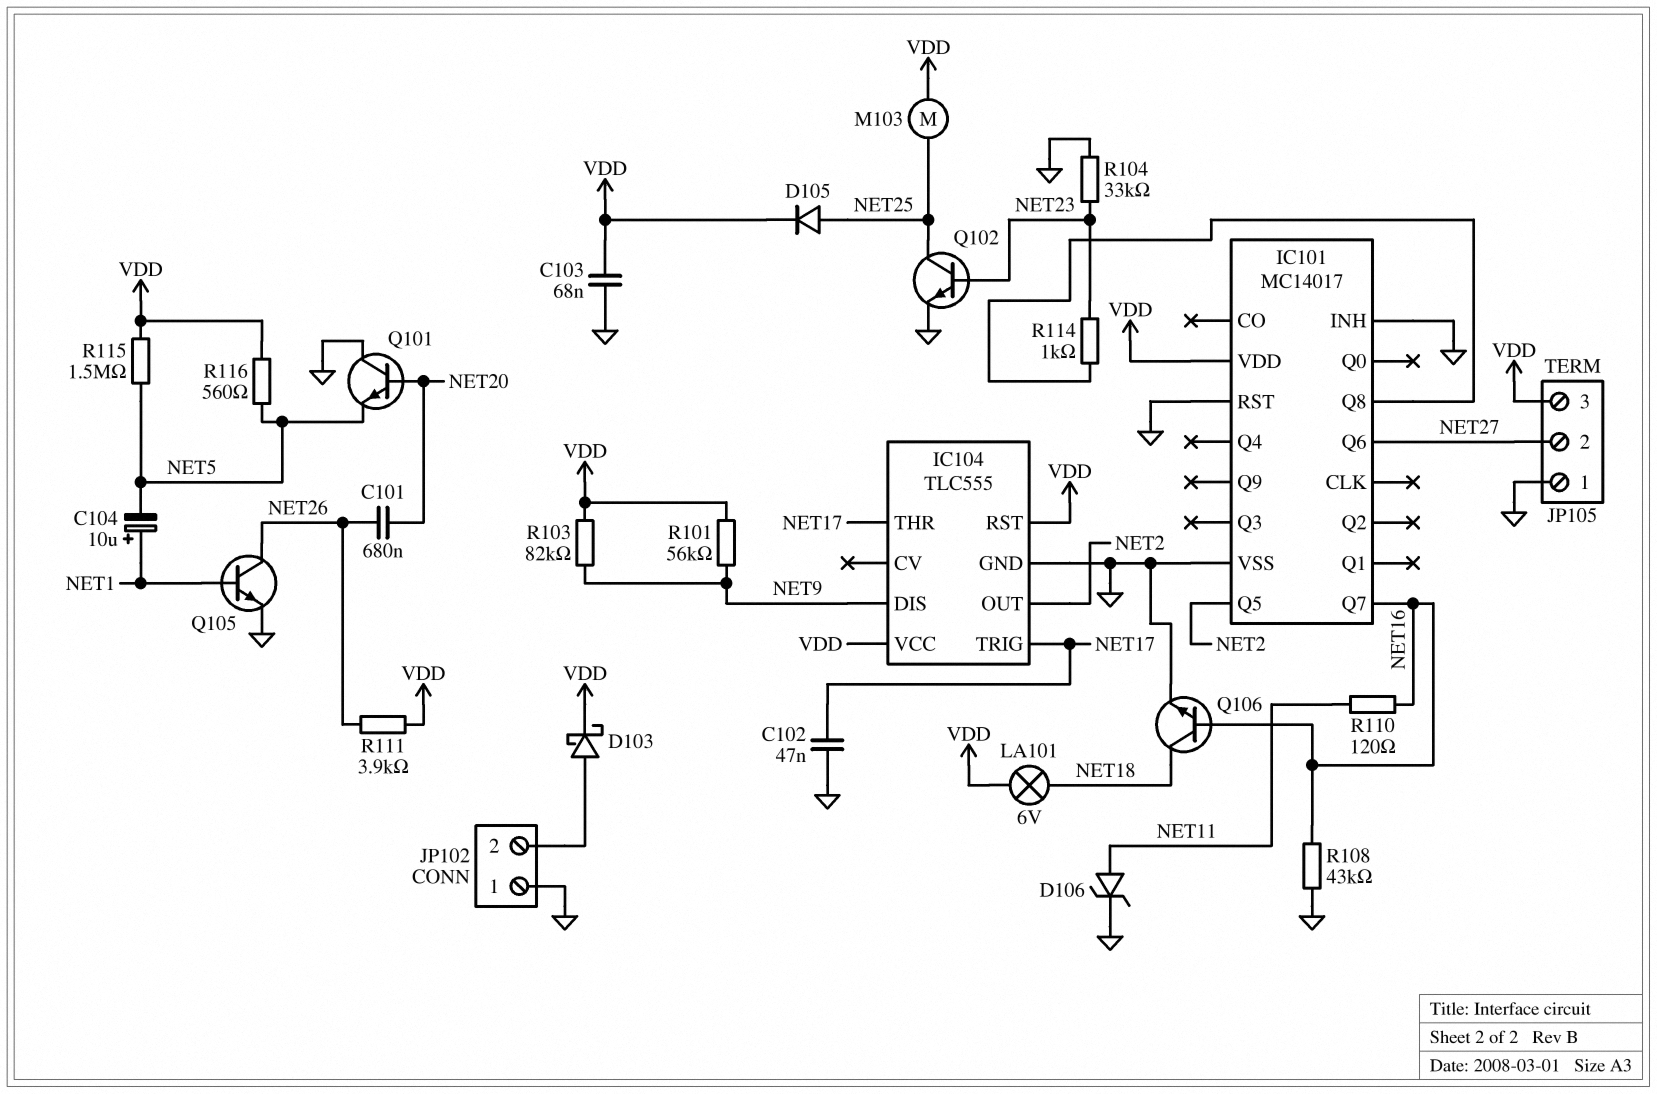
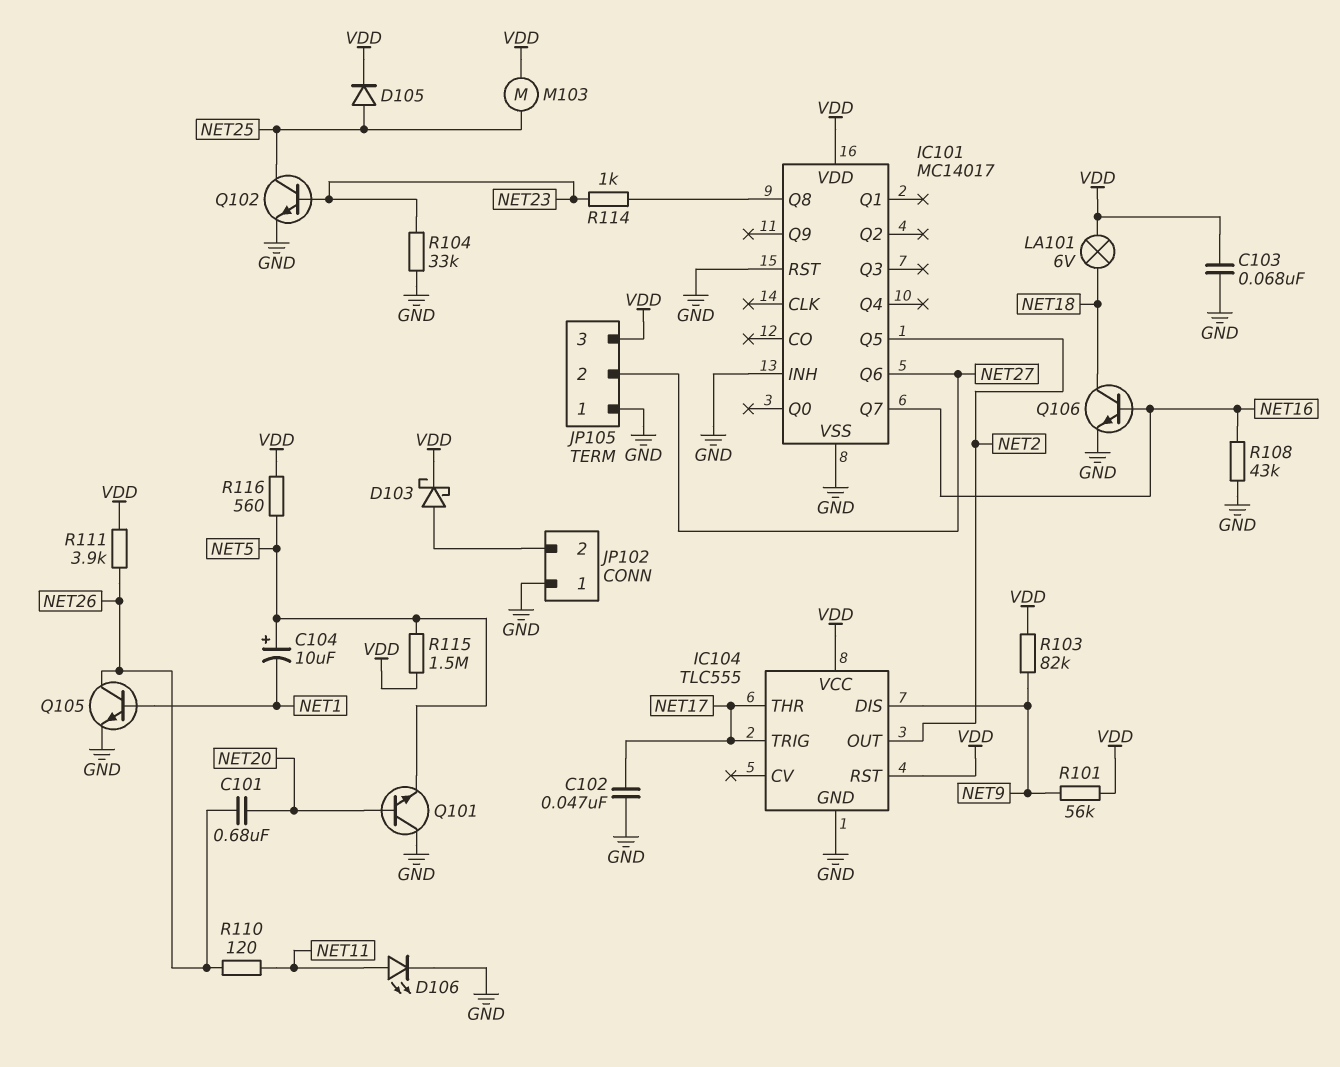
C104: 10uF (plus NET1, minus NET5) -> 10uF (plus NET5, minus NET1)
D106: zener (A NET11, K GND) -> LED (A NET11, K GND)
R110: 120 (NET11, NET16) -> 120 (NET11, NET26)

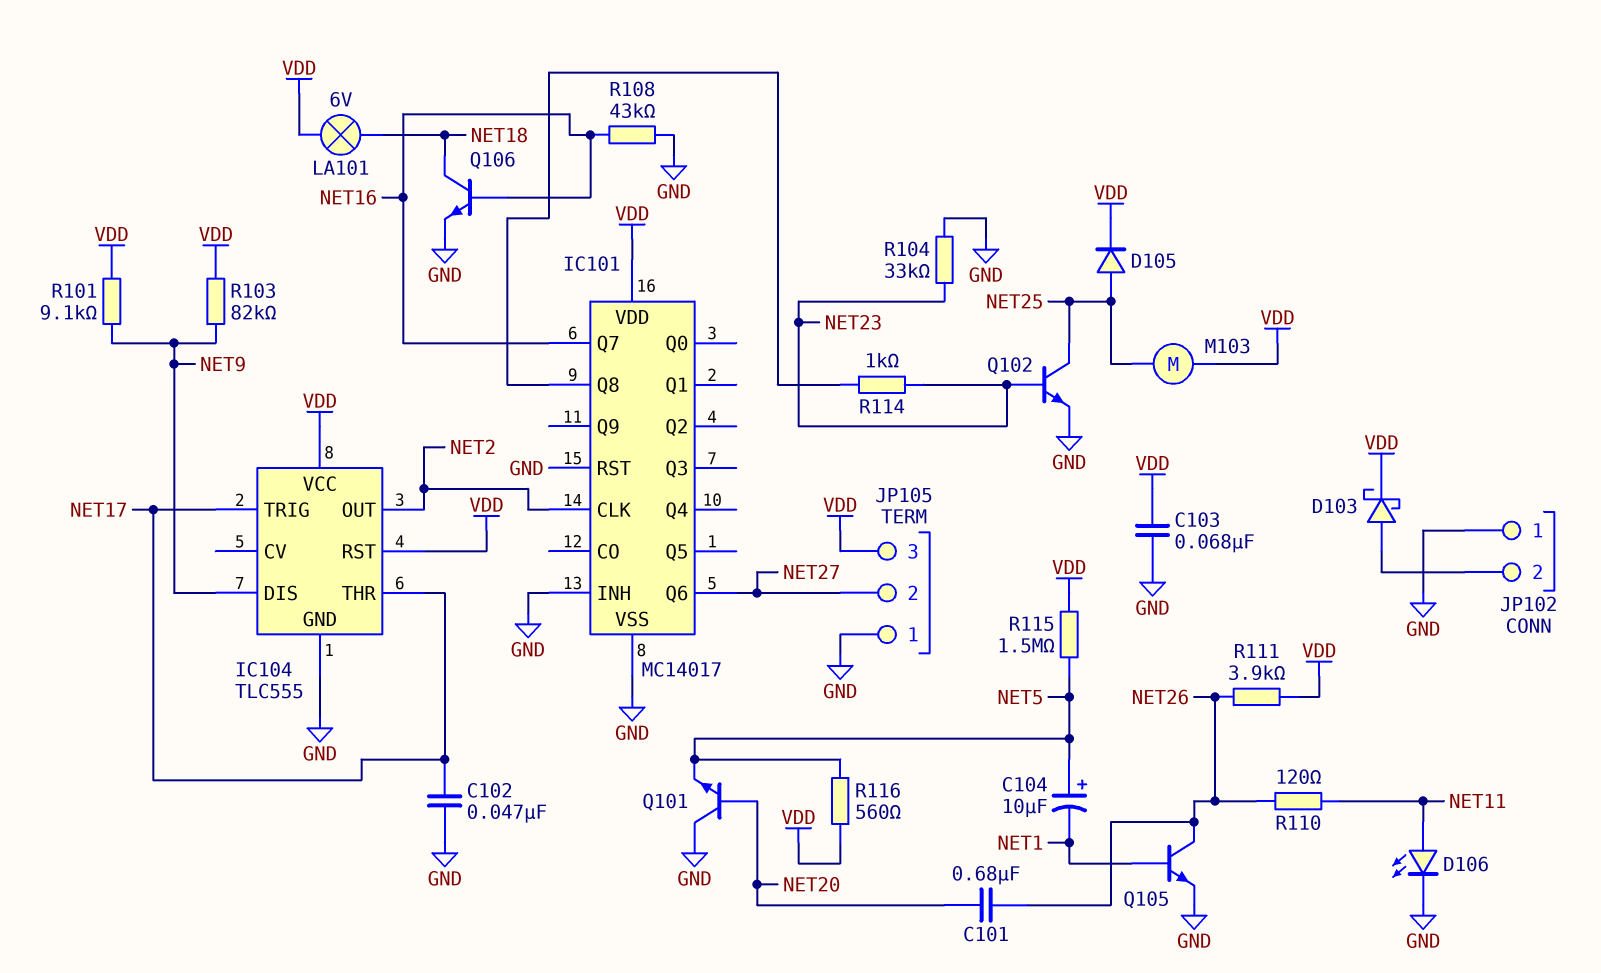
IC101 pin CLK: none -> NET2
IC101 pin Q5: NET2 -> none
R101: 56k (NET9, VDD) -> 9.1k (NET9, VDD)

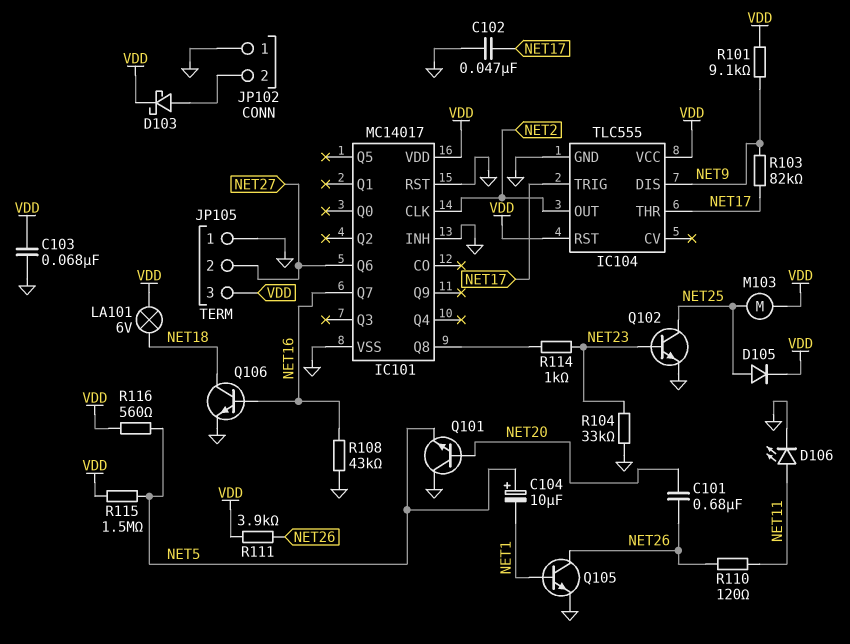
R103: 82k (NET9, VDD) -> 82k (NET9, NET17)

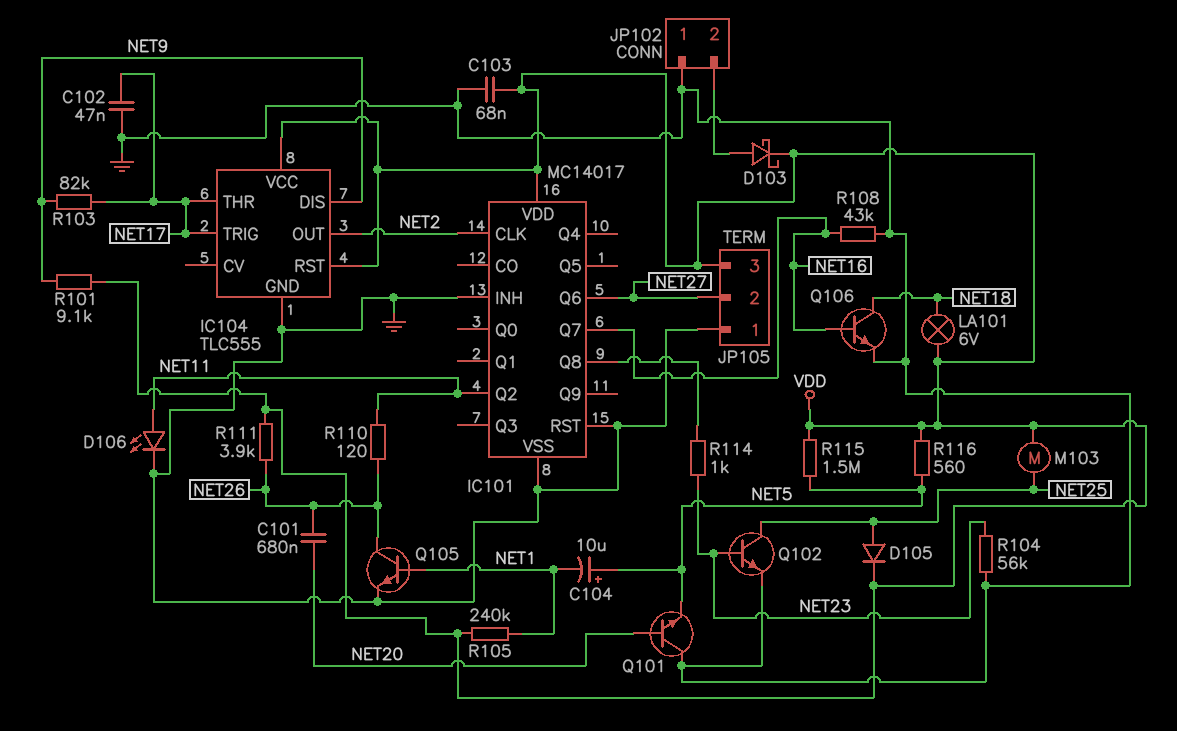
IC101 pin Q2: none -> NET11
R104: 33k (GND, NET23) -> 56k (GND, NET23)
R105: none -> 240k (NET1, VDD)

